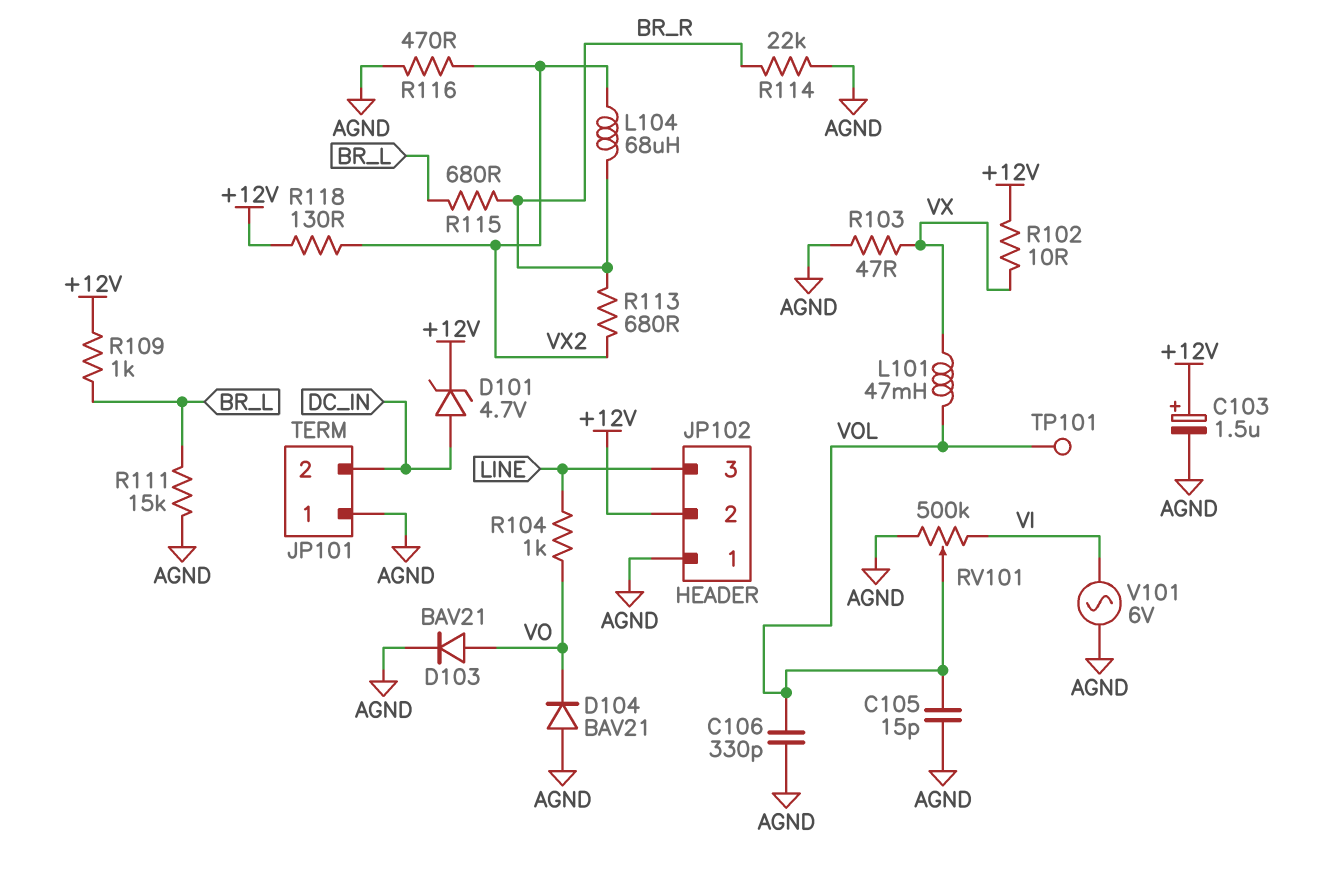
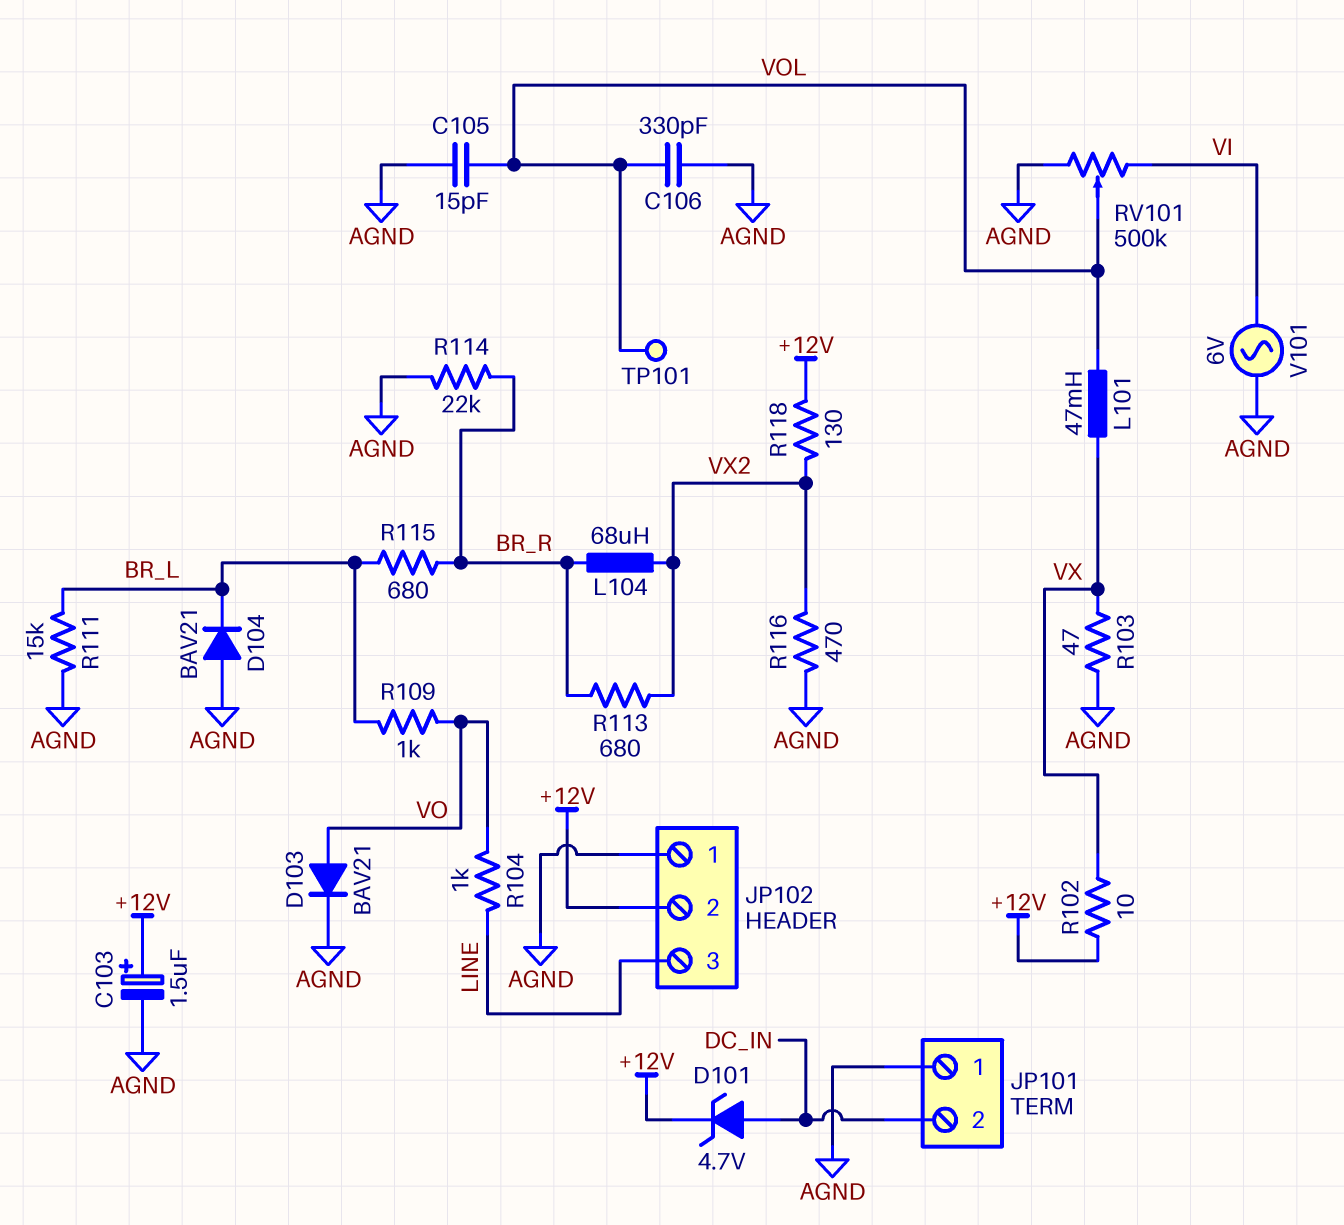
D104: diode BAV21 (A AGND, K VO) -> diode BAV21 (A AGND, K BR_L)
R109: 1k (+12V, BR_L) -> 1k (BR_L, VO)

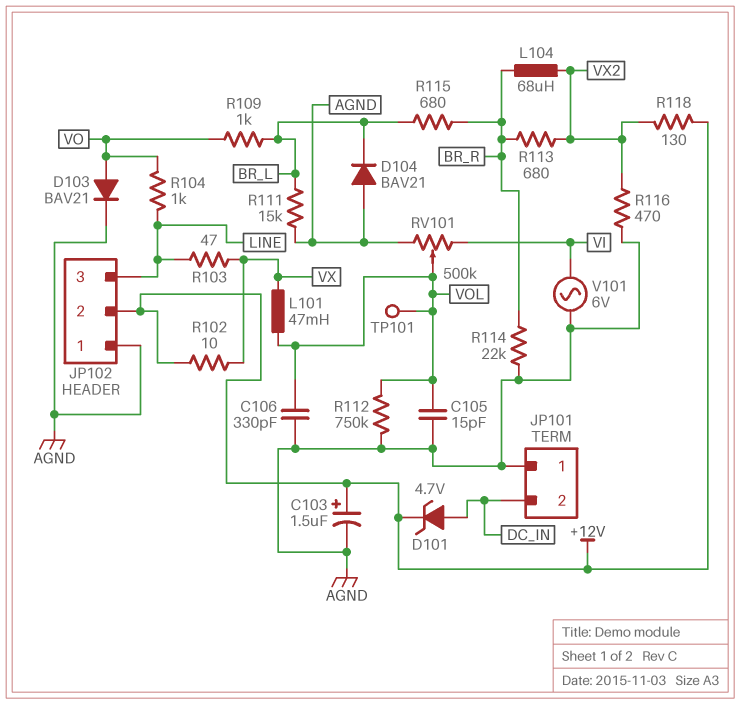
R103: 47 (AGND, VX) -> 47 (LINE, VX)
R112: none -> 750k (AGND, VOL)

